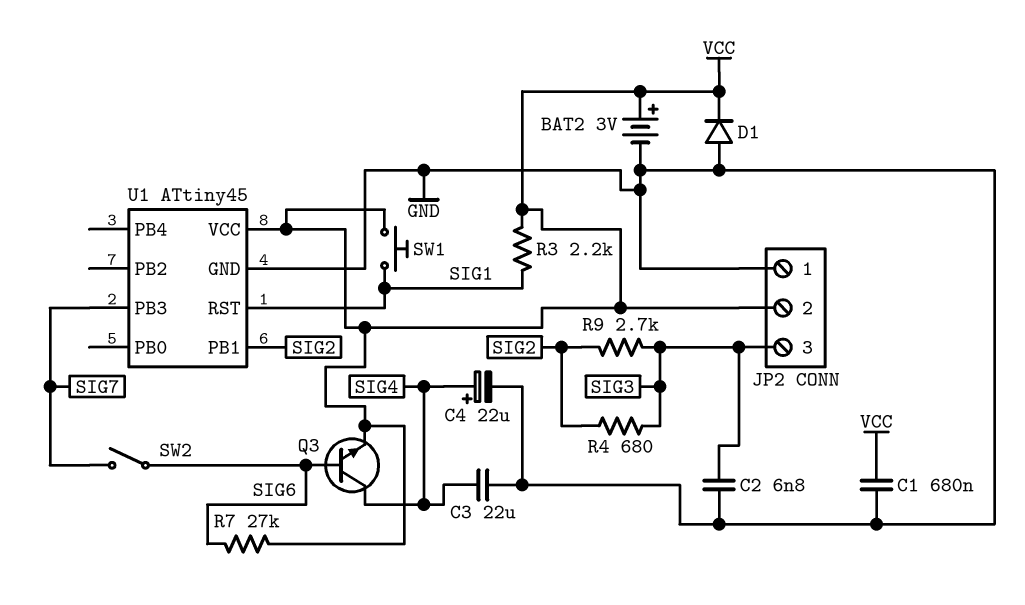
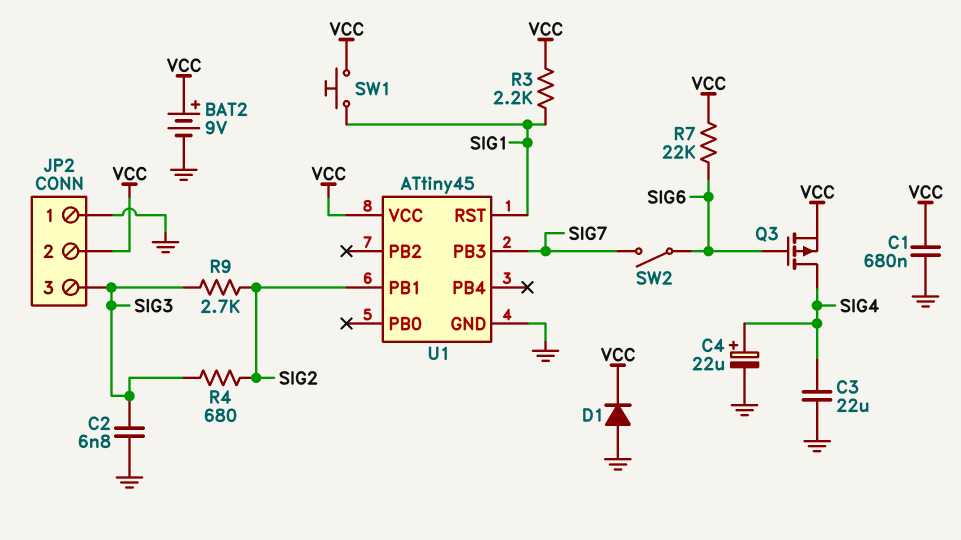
BAT2: 3V (plus VCC, minus GND) -> 9V (plus VCC, minus GND)
Q3: NPN (B SIG6, C SIG4, E VCC) -> PMOS (G SIG6, D SIG4, S VCC)
R7: 27k (SIG6, VCC) -> 22k (SIG6, VCC)

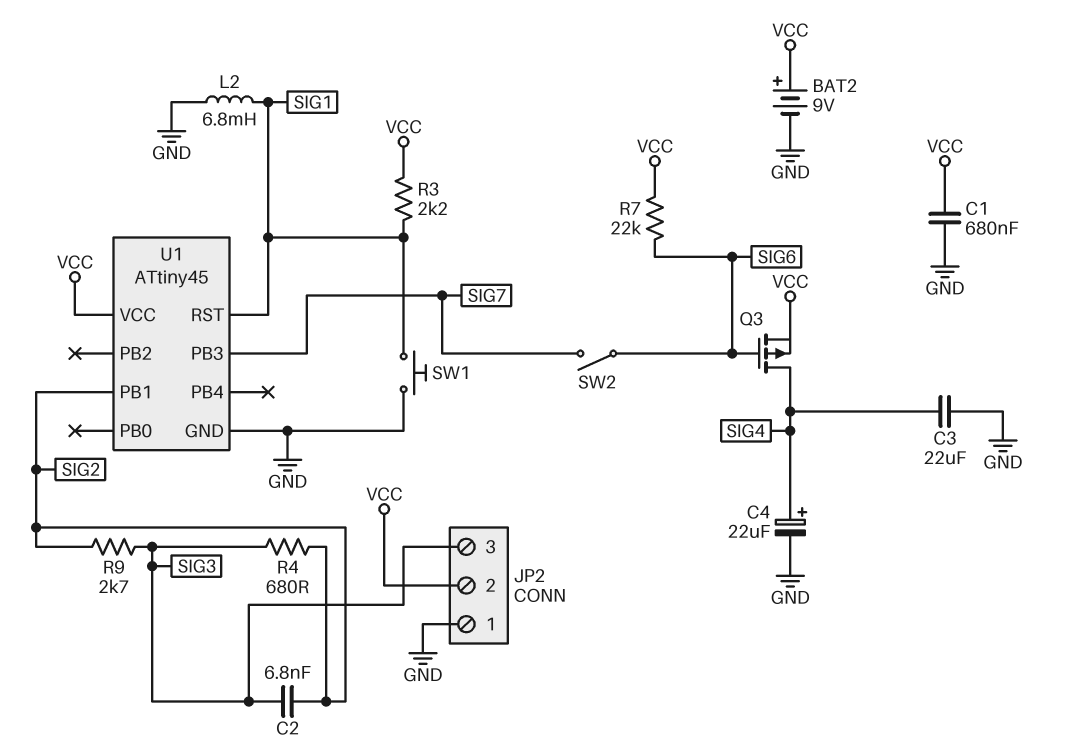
C2: 6.8nF (GND, SIG3) -> 6.8nF (SIG2, SIG3)
D1: diode (A GND, K VCC) -> none
L2: none -> 6.8mH (GND, SIG1)
SW1: button (SIG1, VCC) -> button (GND, SIG1)

